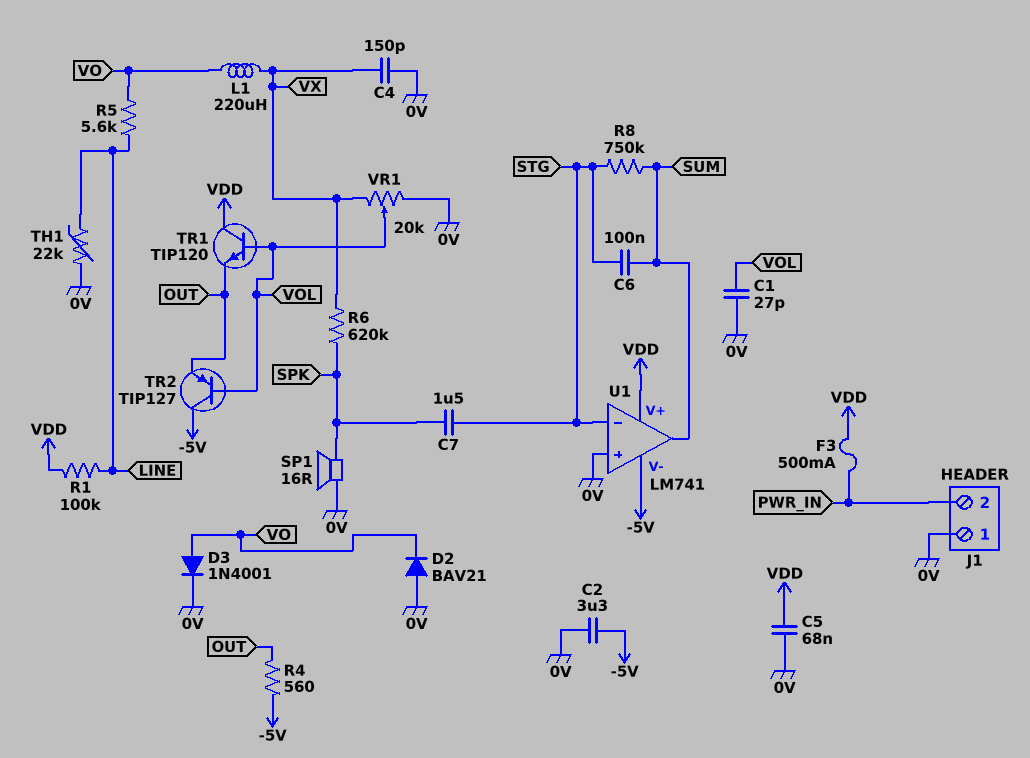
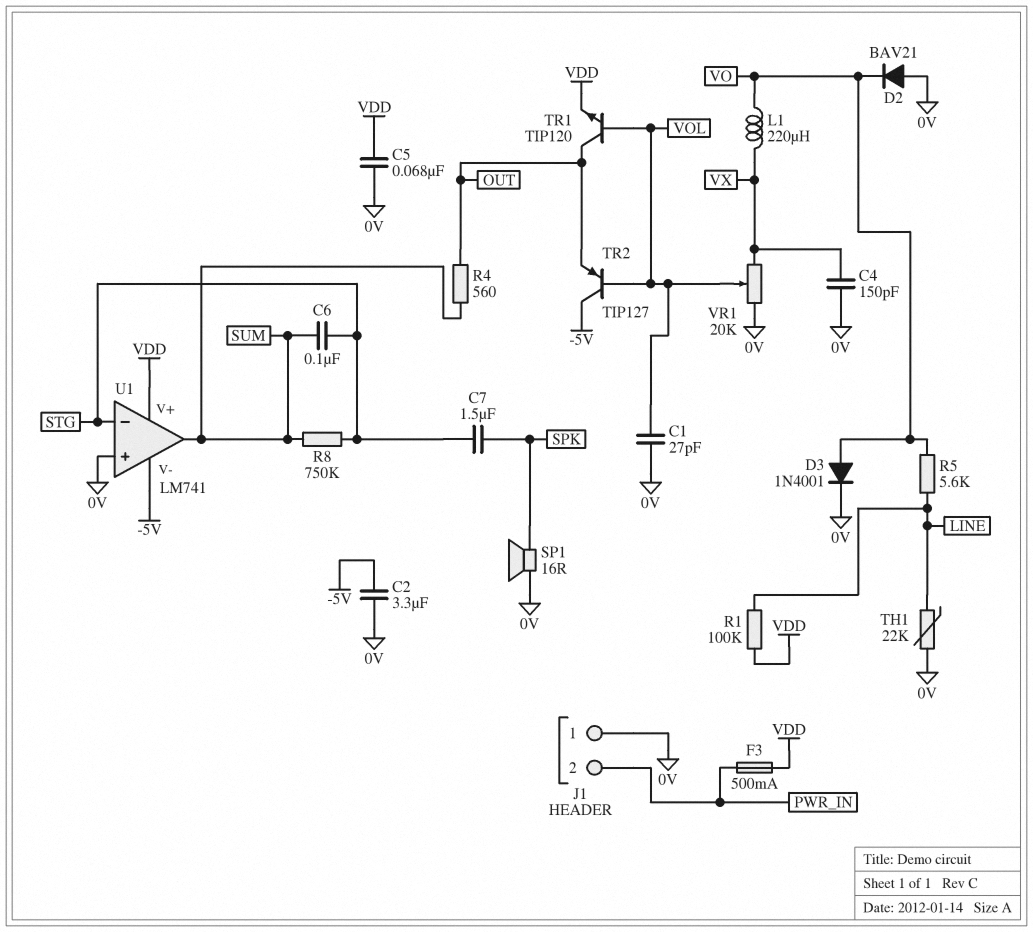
R4: 560 (-5V, OUT) -> 560 (OUT, SUM)
R6: 620k (SPK, VX) -> none
TR1: NPN TIP120 (B VOL, C VDD, E OUT) -> NPN TIP120 (B VOL, C OUT, E VDD)

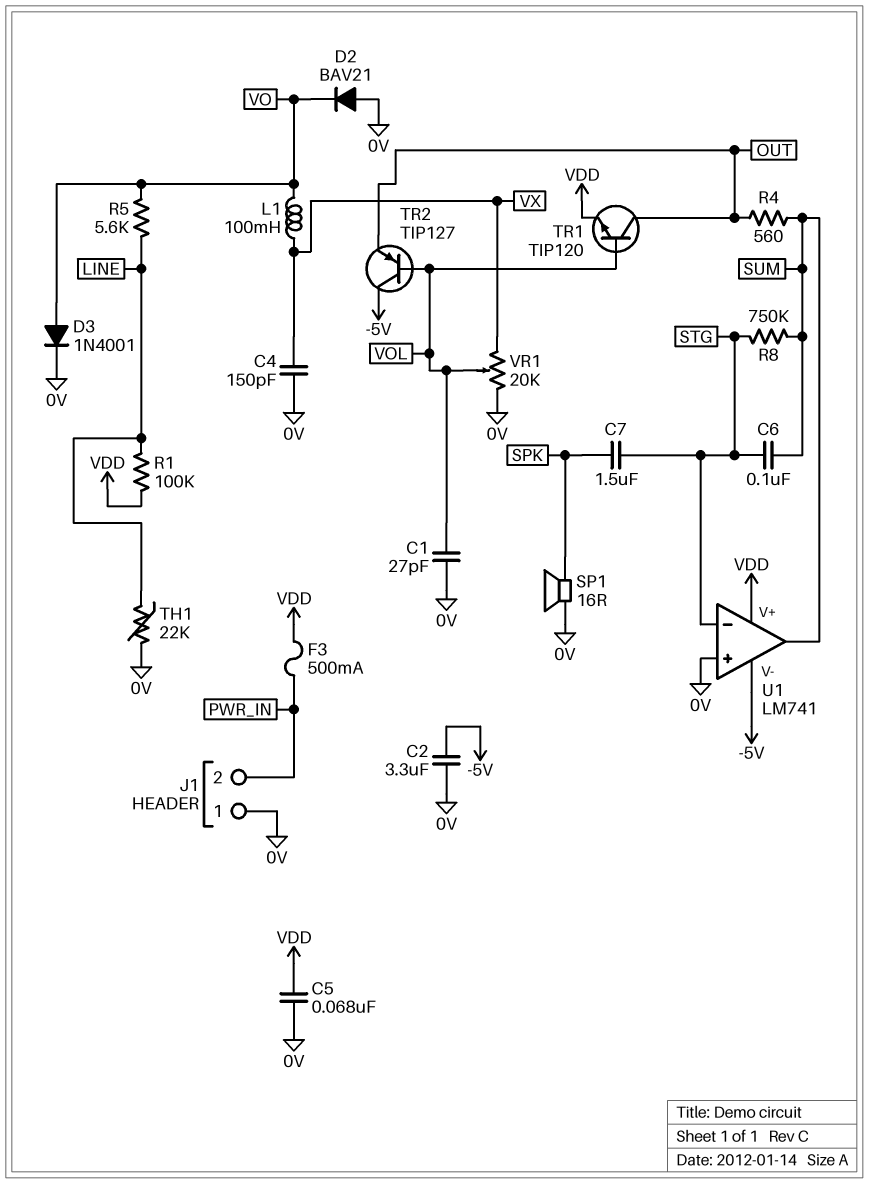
L1: 220uH (VO, VX) -> 100mH (VO, VX)

